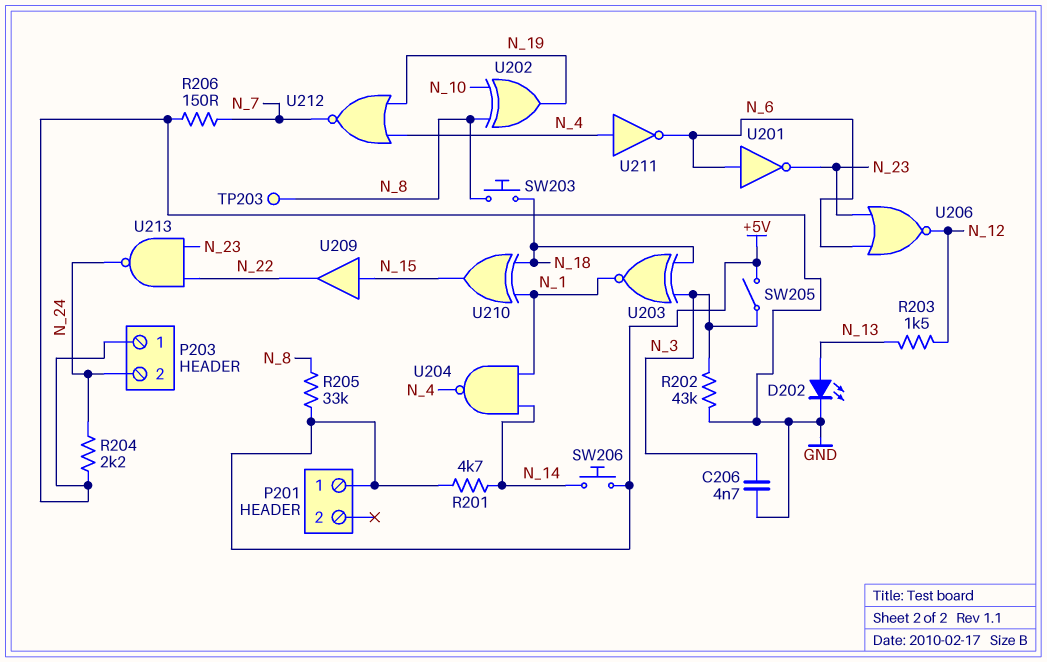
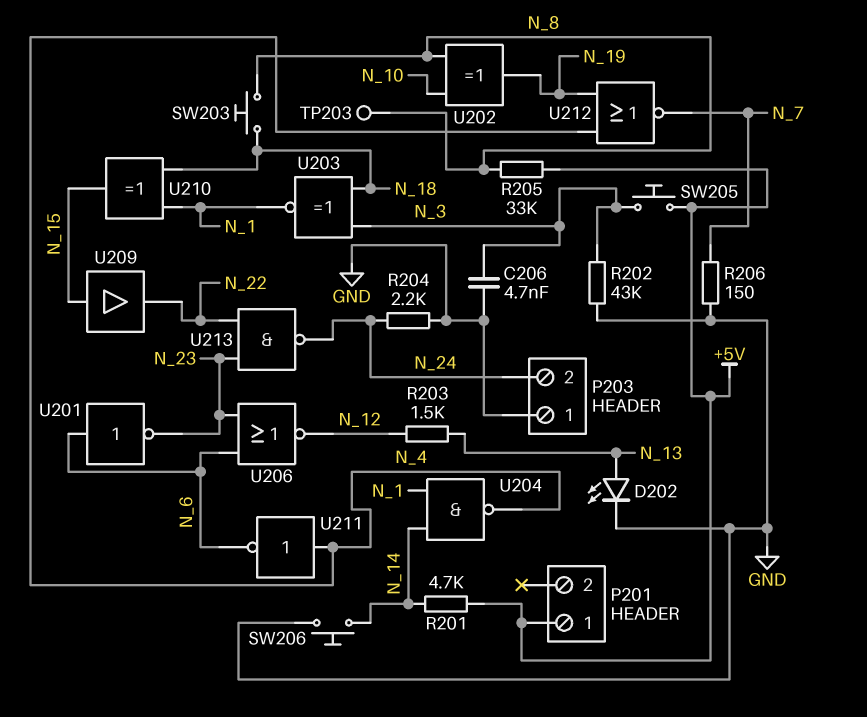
SW205: switch (+5V, N_3) -> button (+5V, N_3)
SW206: button (+5V, N_14) -> button (GND, N_14)

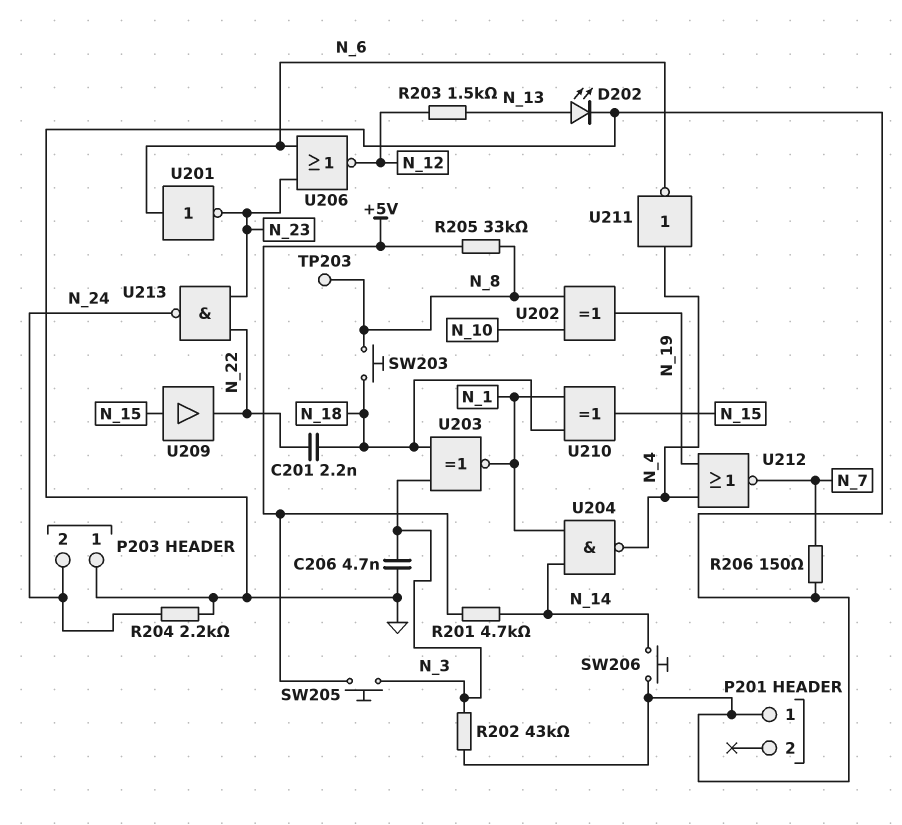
C201: none -> 2.2nF (N_18, N_22)
P201 pin 1: +5V -> GND

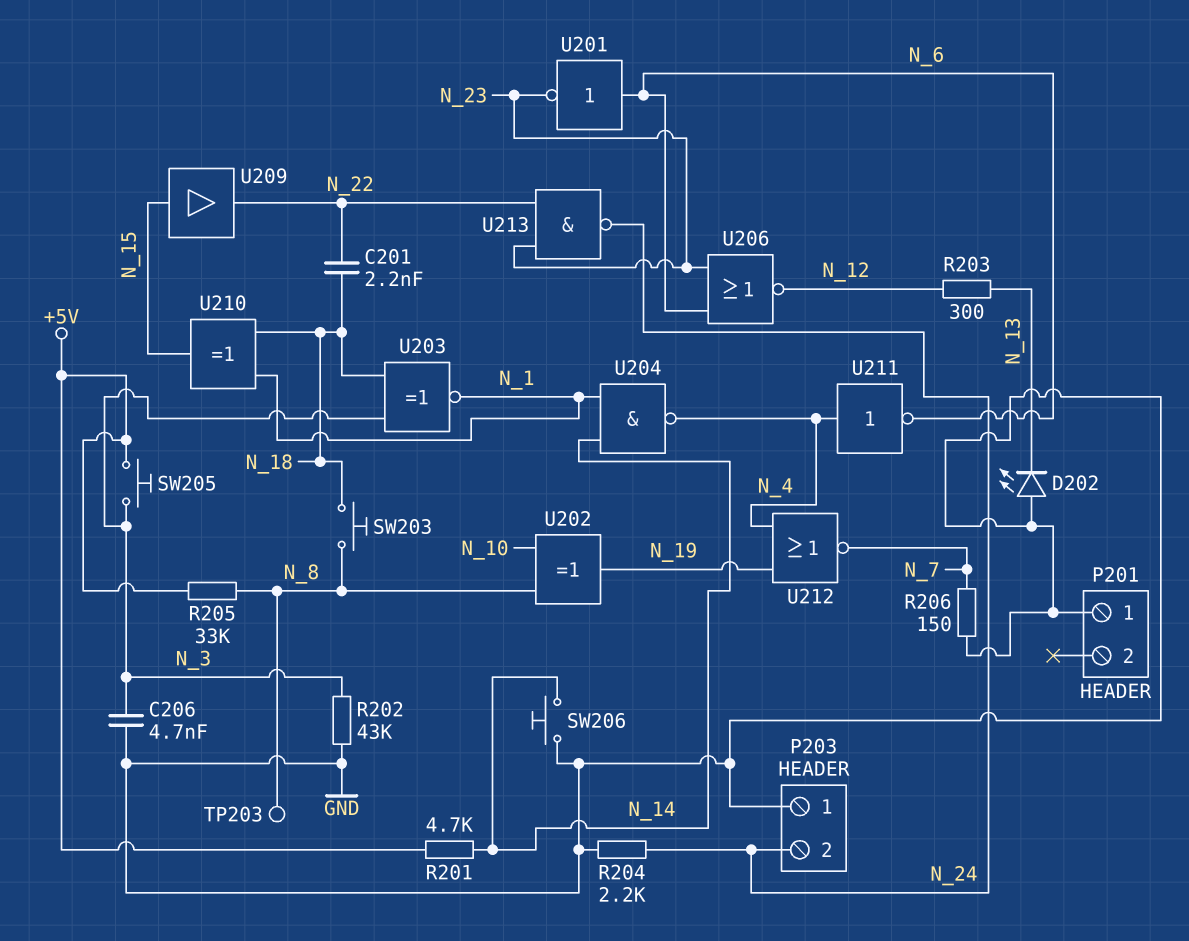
D202: LED (A N_13, K GND) -> LED (A GND, K N_13)
R203: 1.5k (N_12, N_13) -> 300 (N_12, N_13)

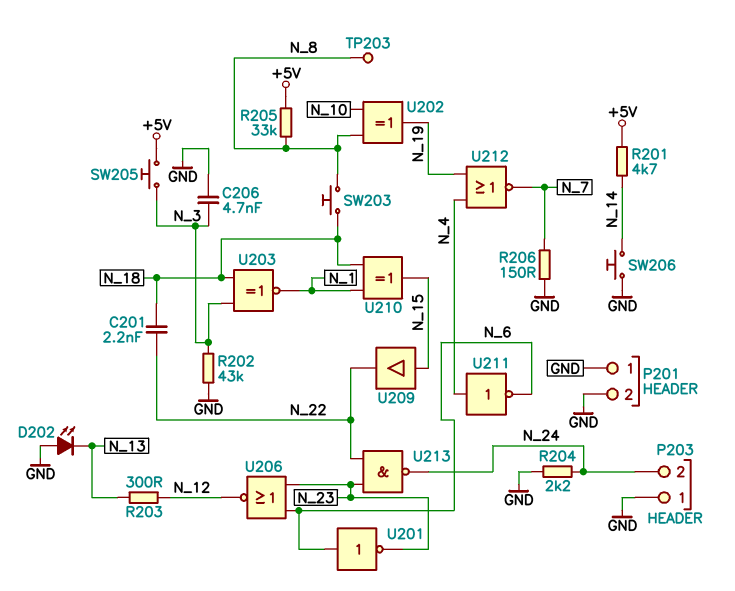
P201 pin 2: none -> GND
U204: NAND (in N_1, in N_14, out N_4) -> none

